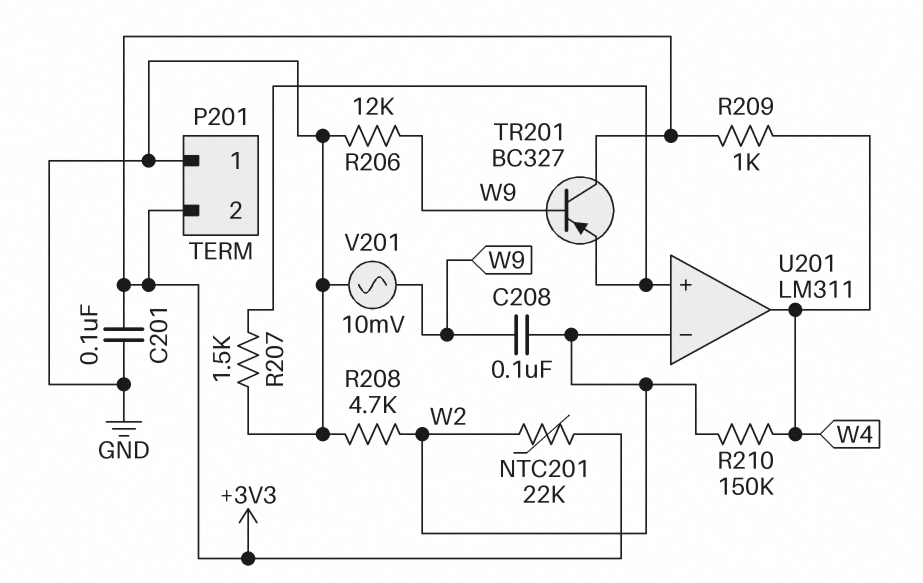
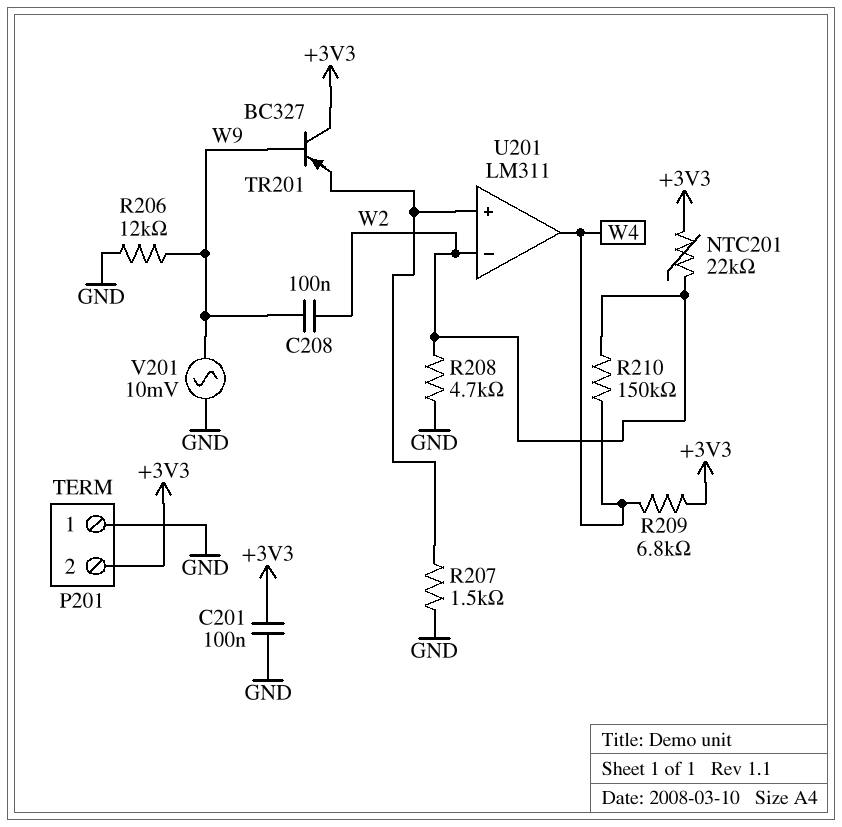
R209: 1k (+3V3, W4) -> 6.8k (+3V3, W4)

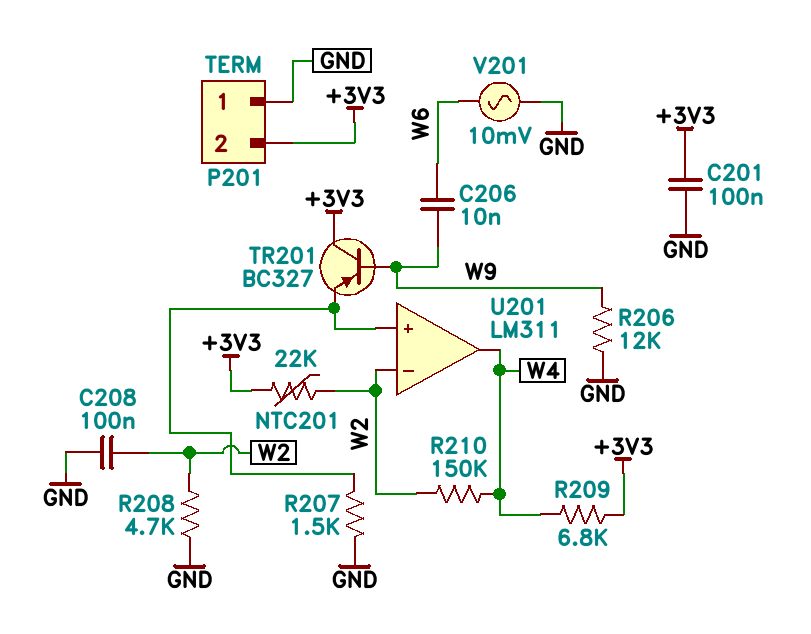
C206: none -> 10nF (W6, W9)
C208: 100nF (W2, W9) -> 100nF (GND, W2)
V201: AC 10mV (GND, W9) -> AC 10mV (GND, W6)

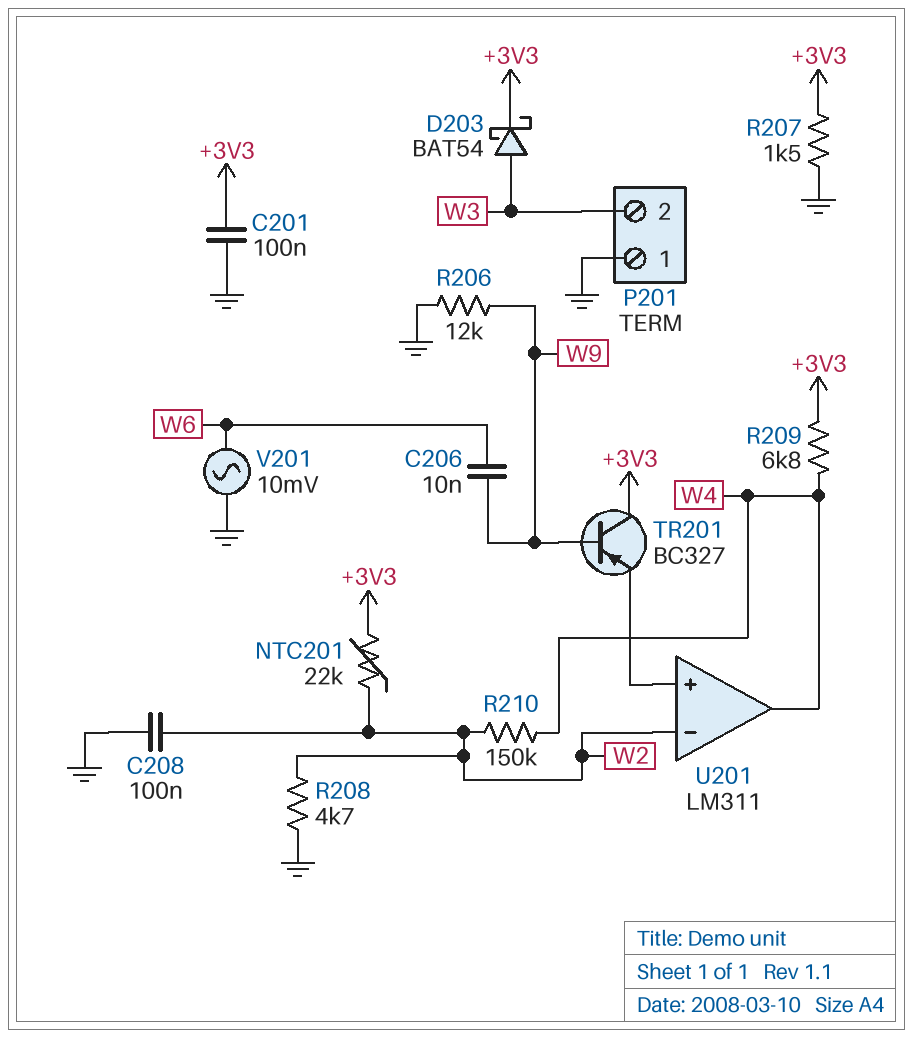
D203: none -> schottky BAT54 (A W3, K +3V3)
P201 pin 2: +3V3 -> W3
R207: 1.5k (GND, U201/in+) -> 1.5k (+3V3, GND)

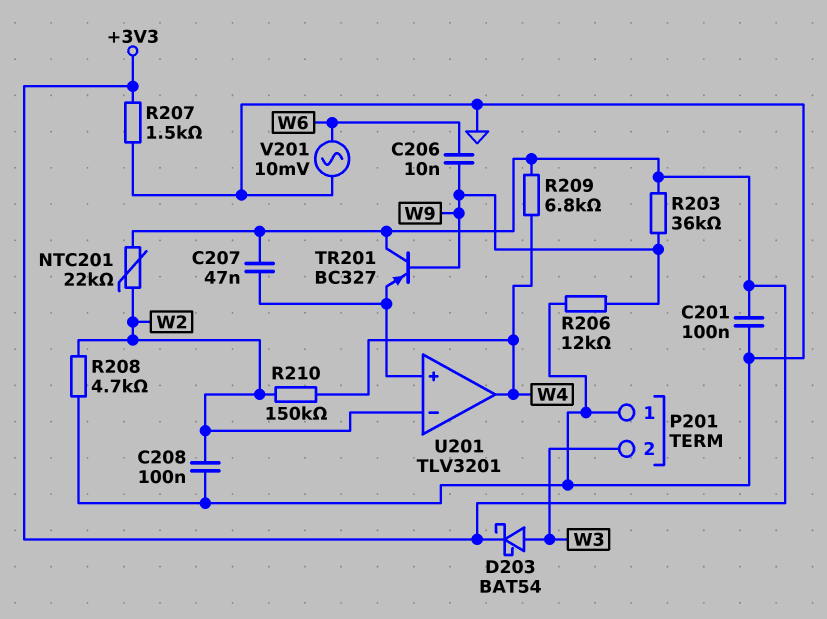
C207: none -> 47nF (+3V3, U201/in+)
R203: none -> 36k (+3V3, W9)
U201: LM311 -> TLV3201

